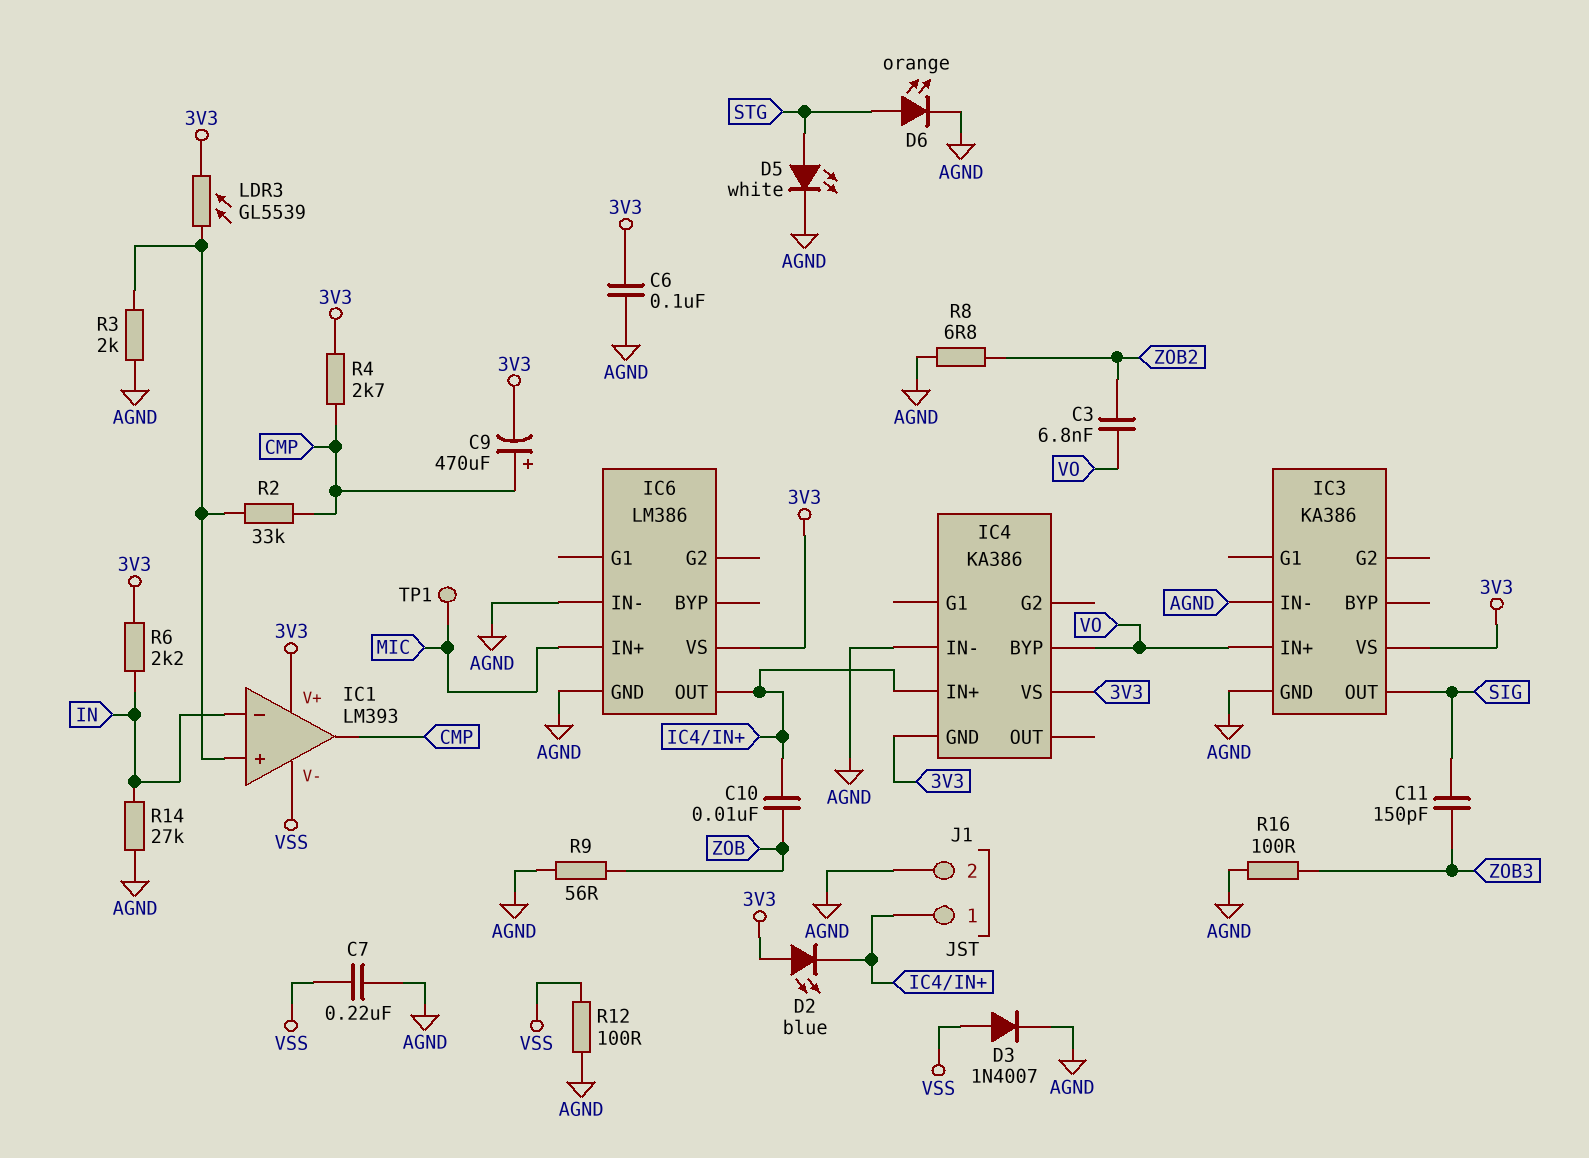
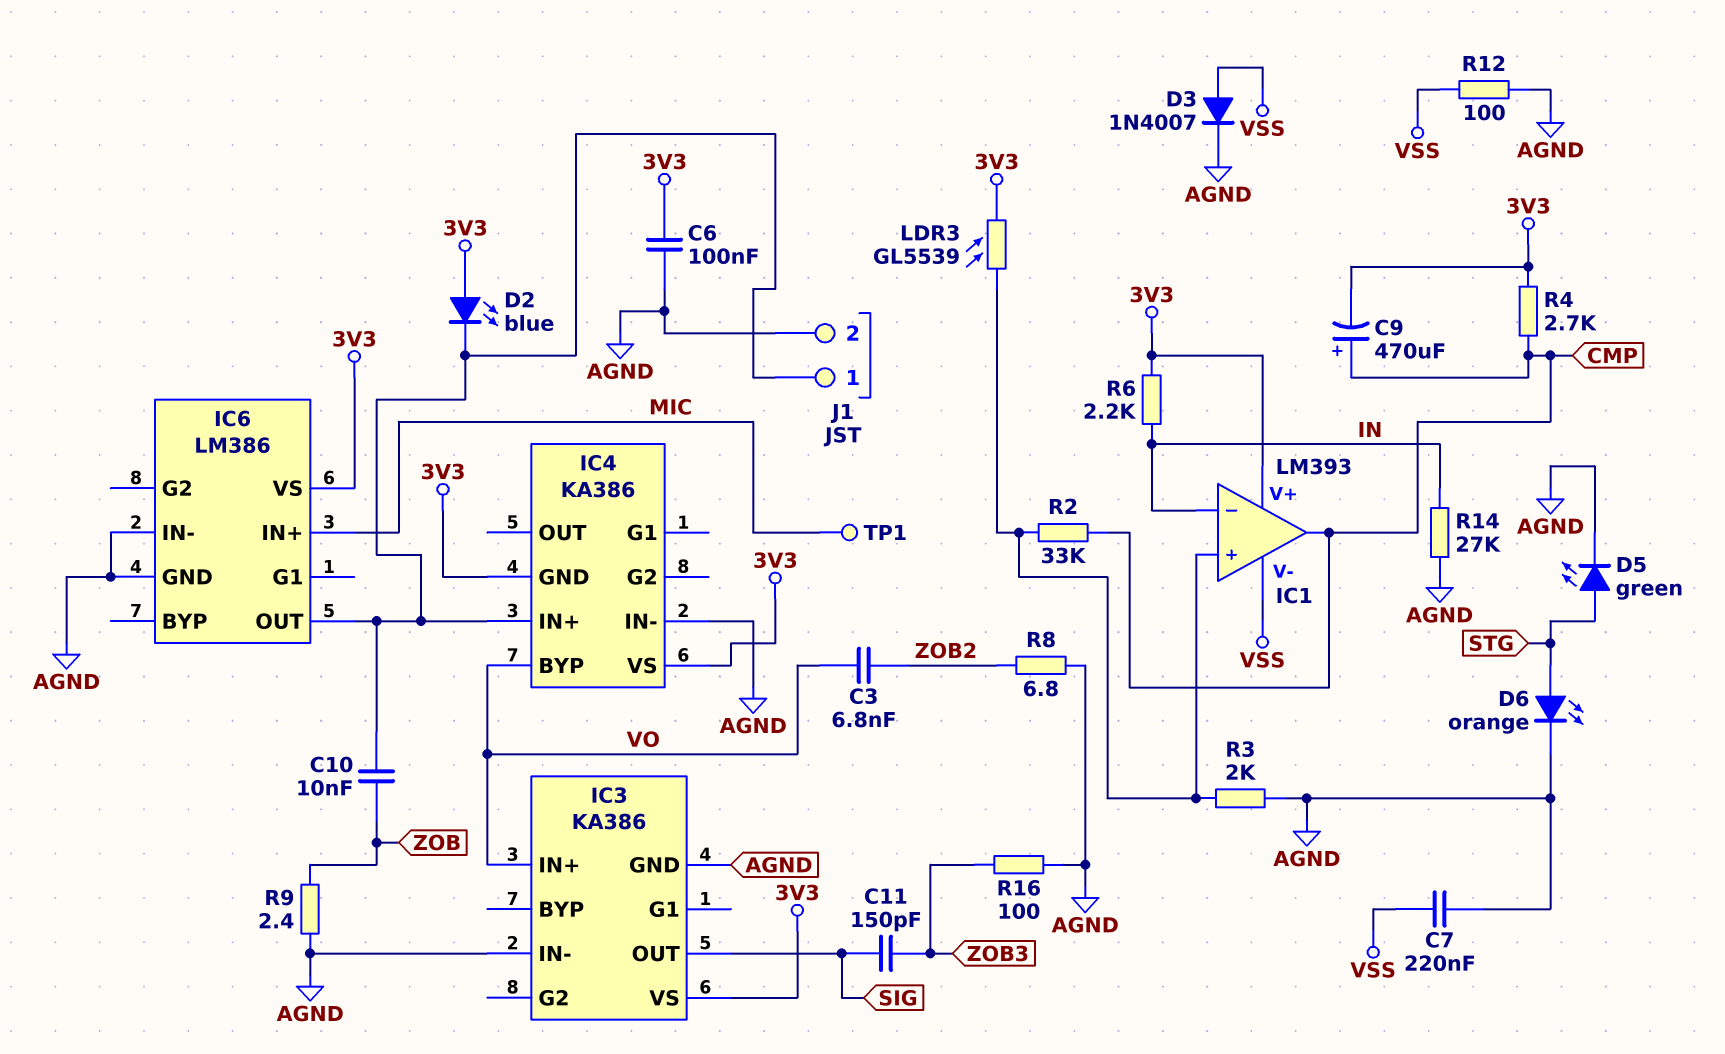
D5: LED white (A STG, K AGND) -> LED green (A STG, K AGND)
R9: 56 (AGND, ZOB) -> 2.4 (AGND, ZOB)

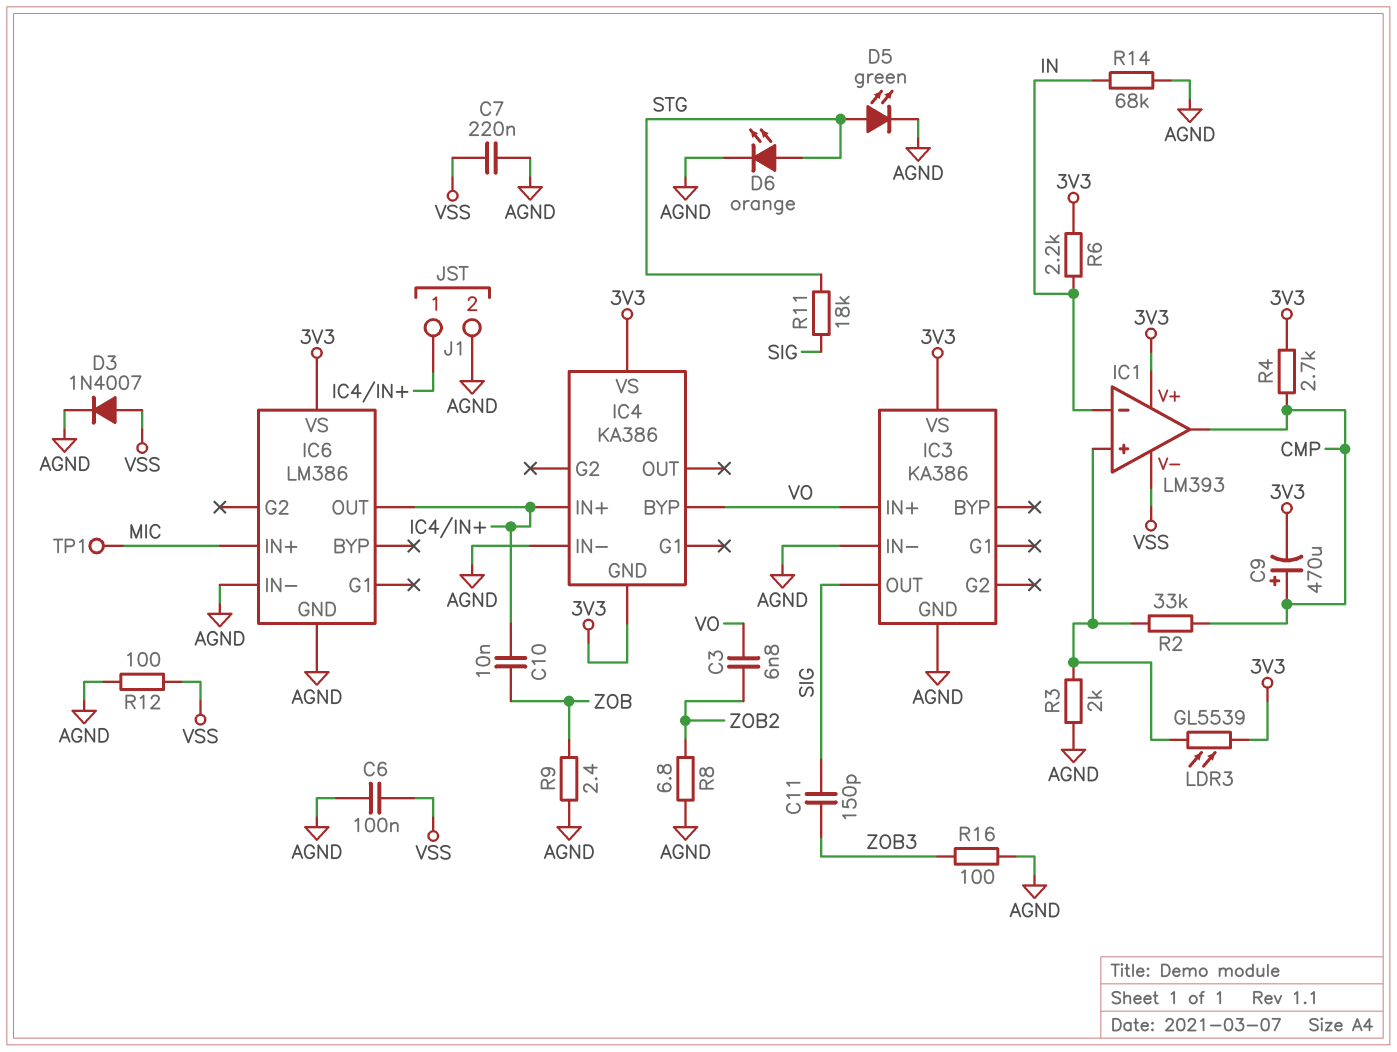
C6: 100nF (3V3, AGND) -> 100nF (AGND, VSS)
D2: LED blue (A 3V3, K IC4/IN+) -> none
R11: none -> 18k (SIG, STG)
R14: 27k (AGND, IN) -> 68k (AGND, IN)

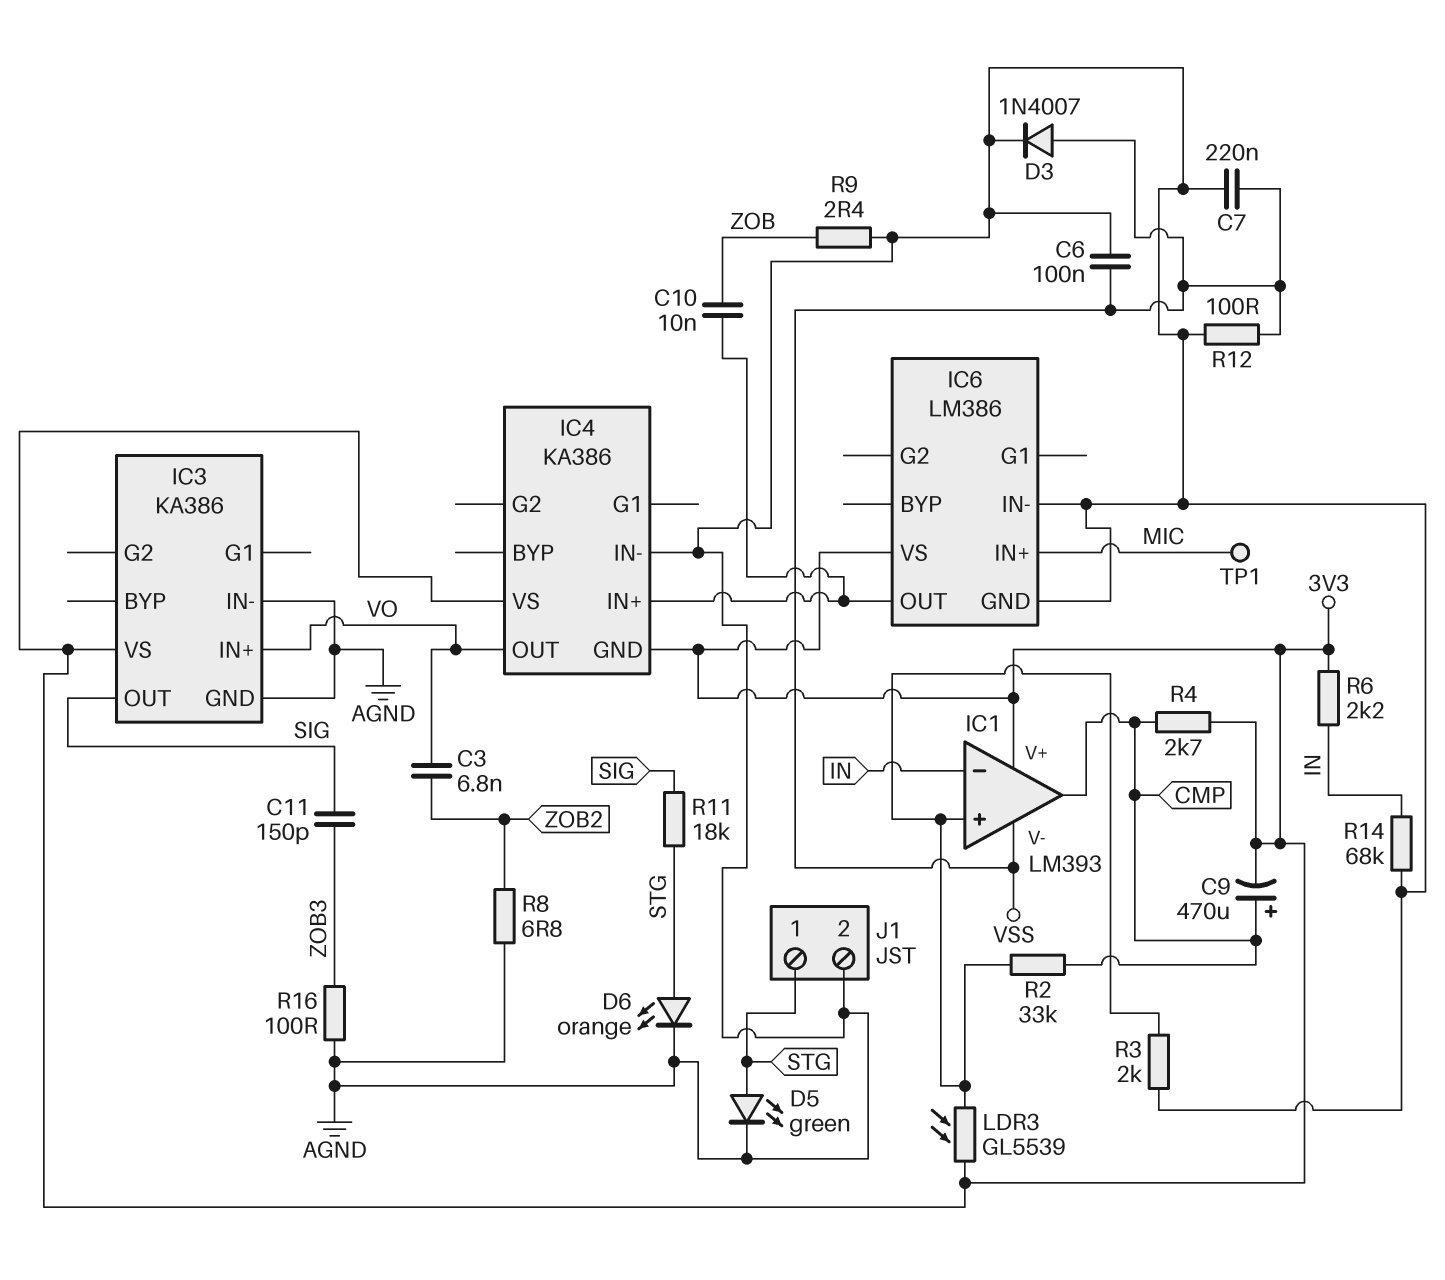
IC4 pin BYP: VO -> none
IC4 pin OUT: none -> VO
J1 pin 1: IC4/IN+ -> STG

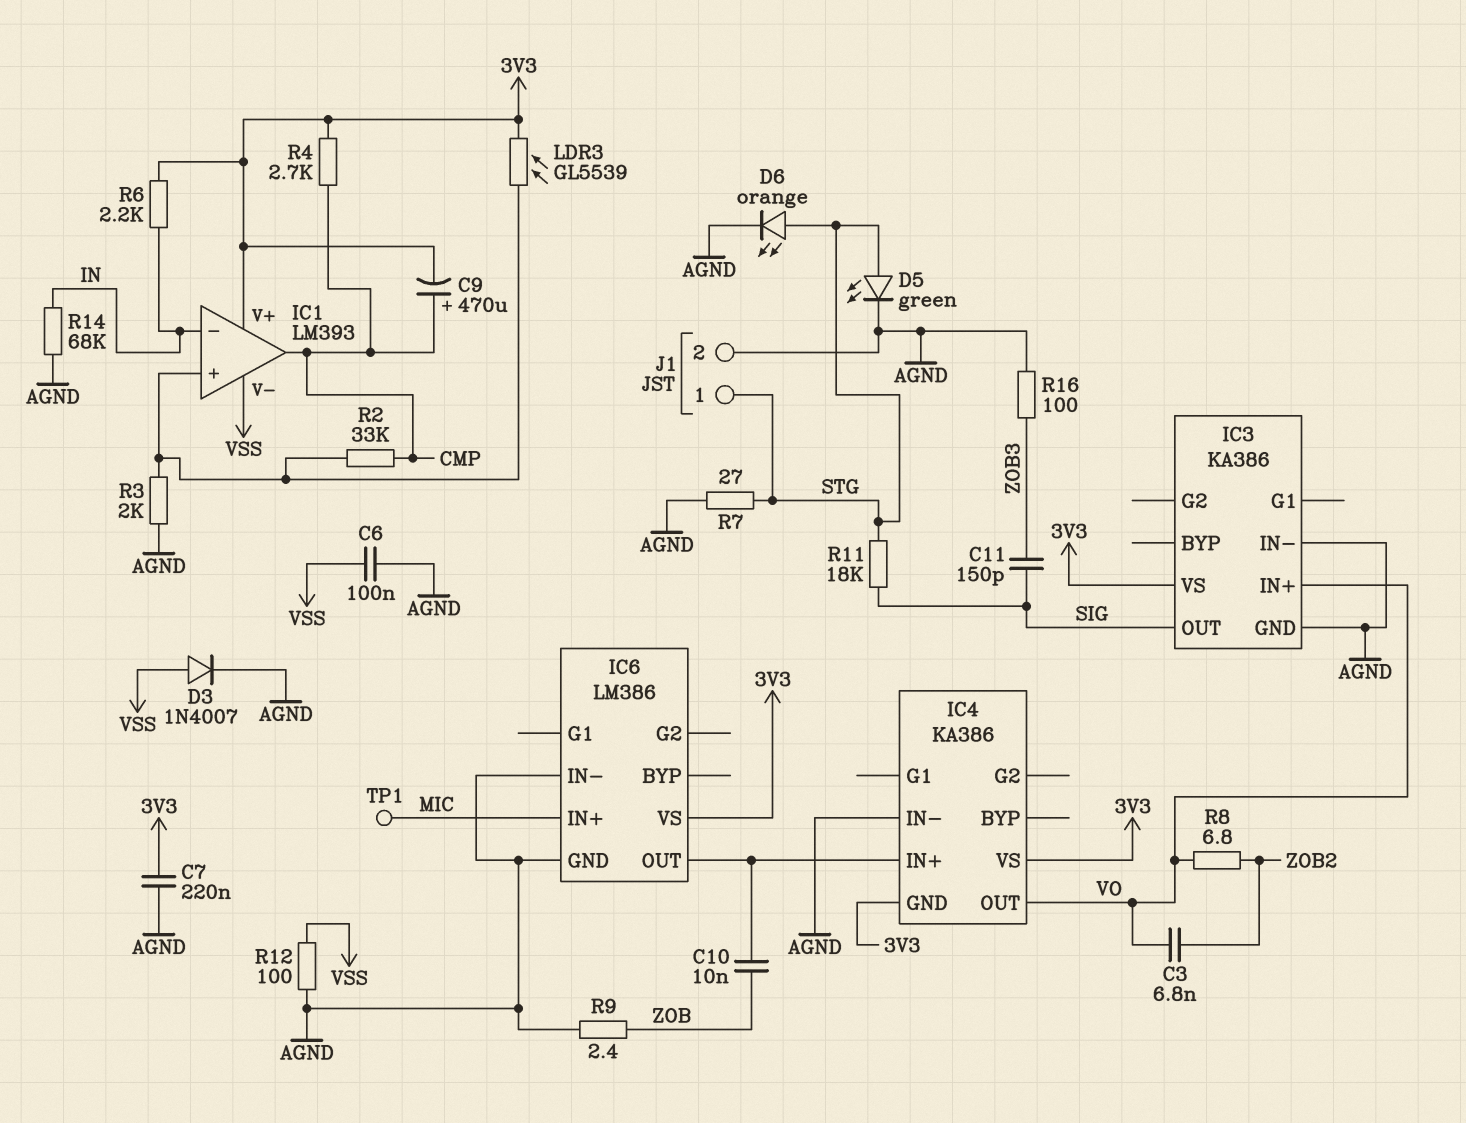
C7: 220nF (AGND, VSS) -> 220nF (3V3, AGND)
R7: none -> 27 (AGND, STG)
R8: 6.8 (AGND, ZOB2) -> 6.8 (VO, ZOB2)

